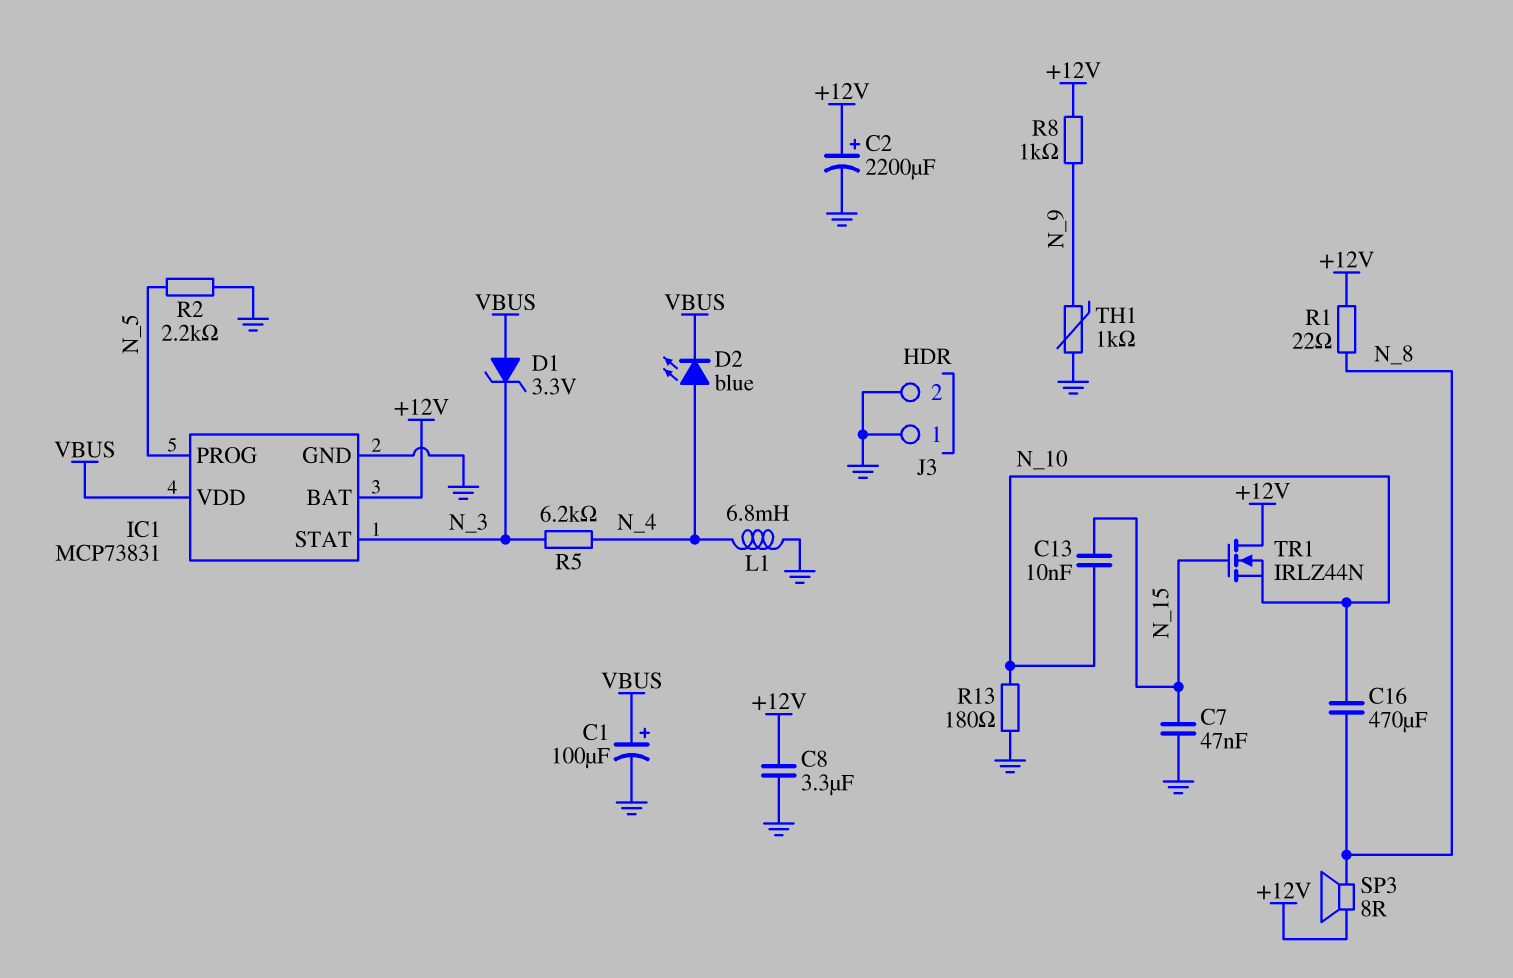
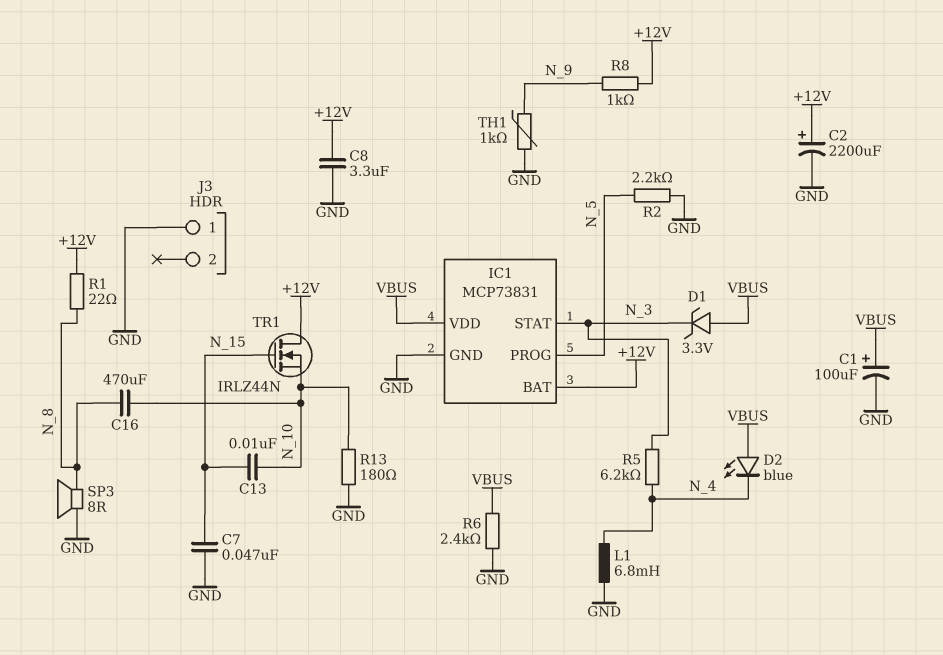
D2: LED blue (A N_4, K VBUS) -> LED blue (A VBUS, K N_4)
J3 pin 2: GND -> none
R6: none -> 2.4k (GND, VBUS)
SP3: speaker 8R (+12V, N_8) -> speaker 8R (GND, N_8)

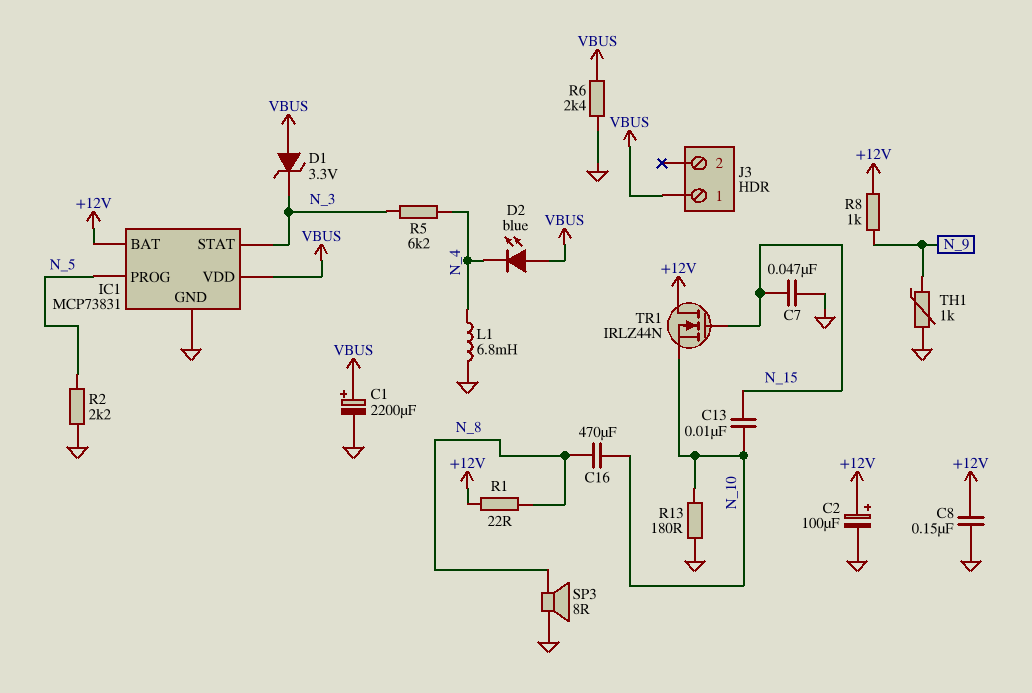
C1: 100uF (plus VBUS, minus GND) -> 2200uF (plus VBUS, minus GND)
C2: 2200uF (plus +12V, minus GND) -> 100uF (plus +12V, minus GND)
C8: 3.3uF (+12V, GND) -> 150nF (+12V, GND)
J3 pin 1: GND -> VBUS

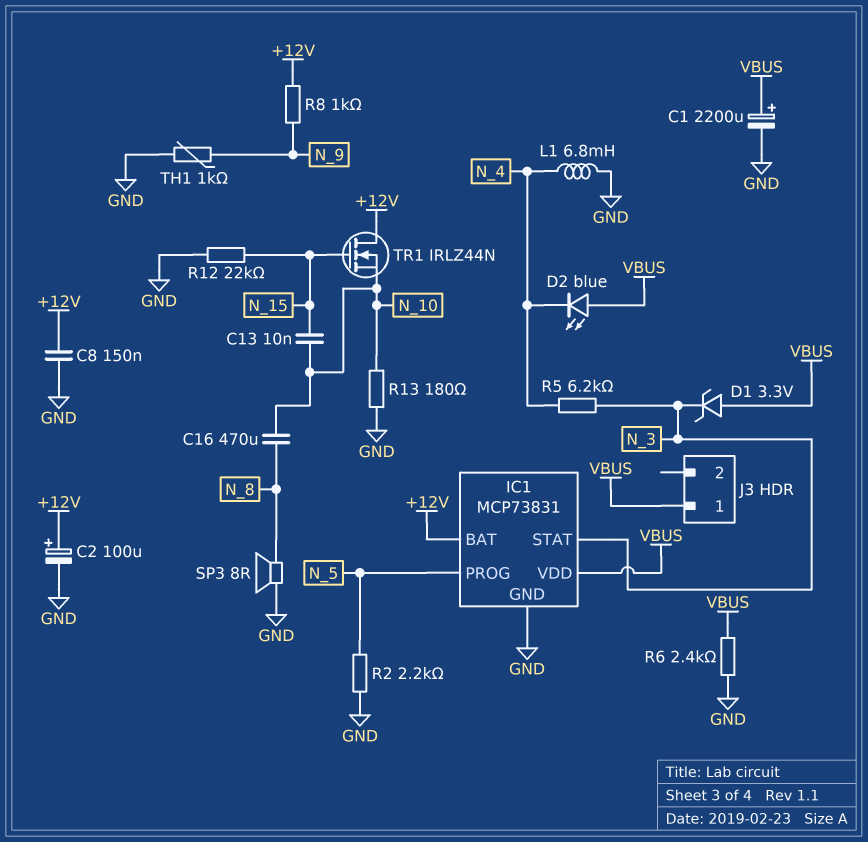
C7: 47nF (GND, N_15) -> none
R1: 22 (+12V, N_8) -> none
R12: none -> 22k (GND, N_15)

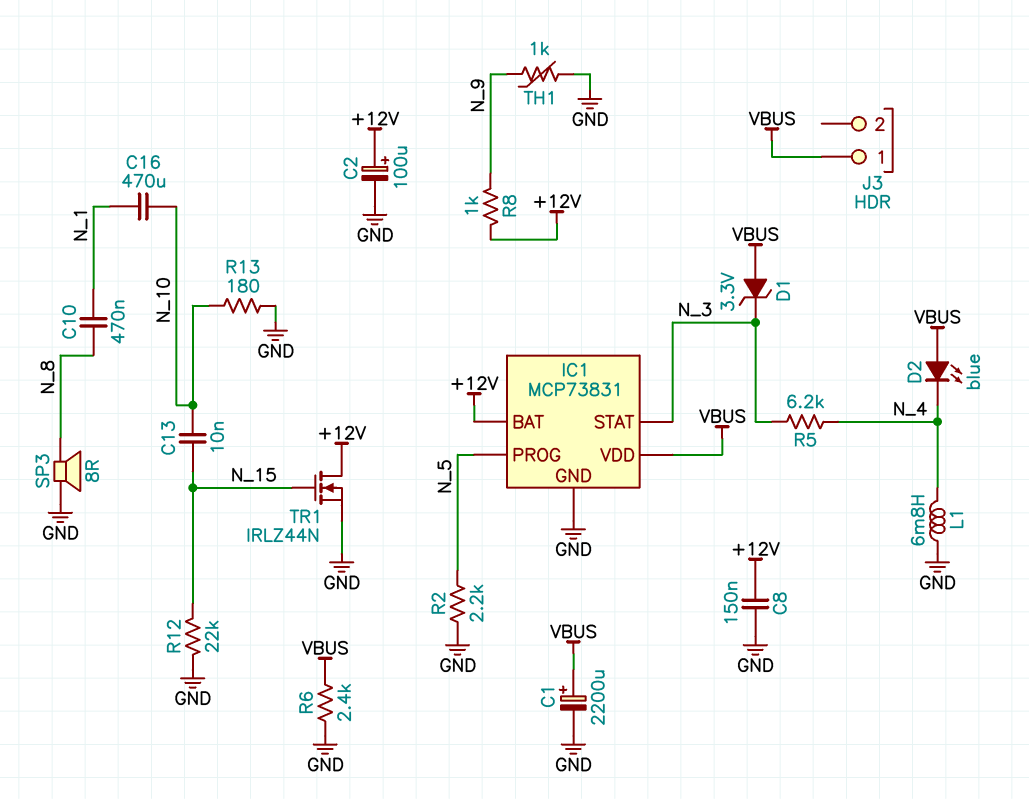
C10: none -> 470nF (N_1, N_8)
C16: 470uF (N_8, N_10) -> 470uF (N_1, N_10)
TR1: NMOS IRLZ44N (G N_15, D +12V, S N_10) -> NMOS IRLZ44N (G N_15, D +12V, S GND)

